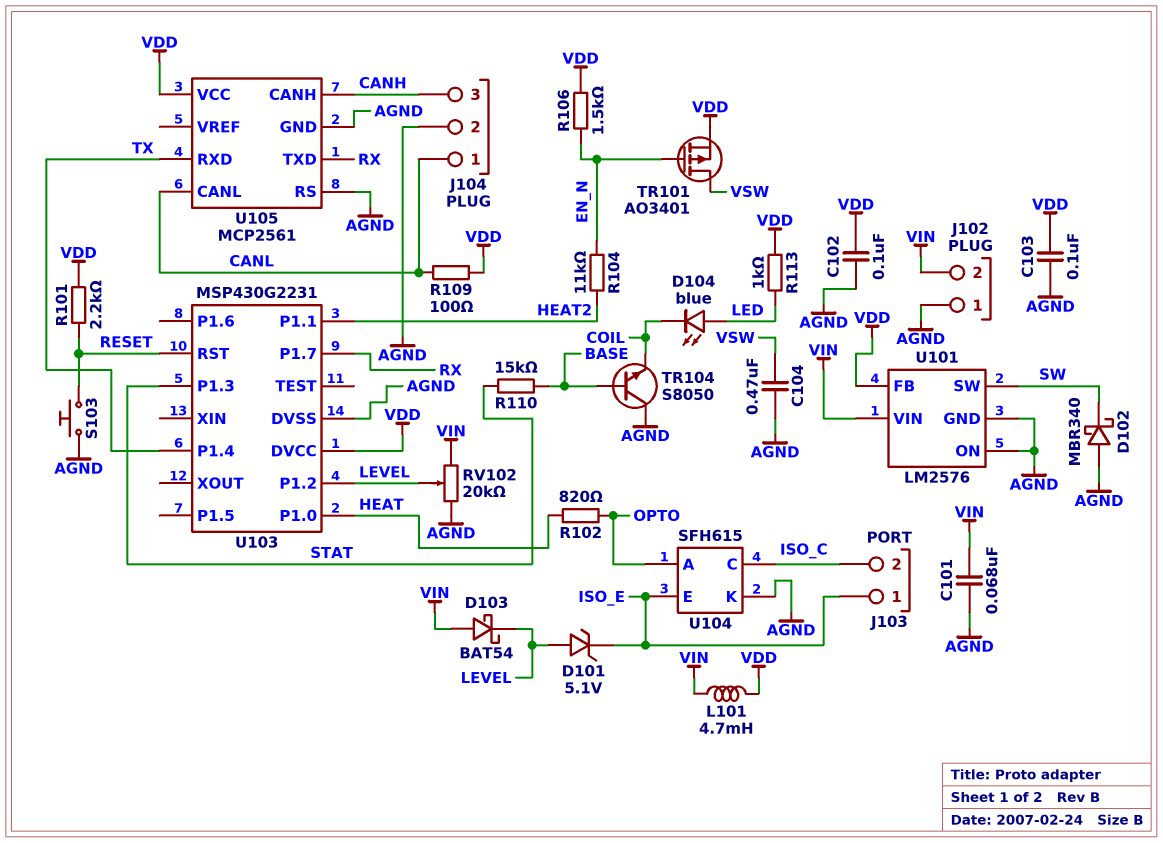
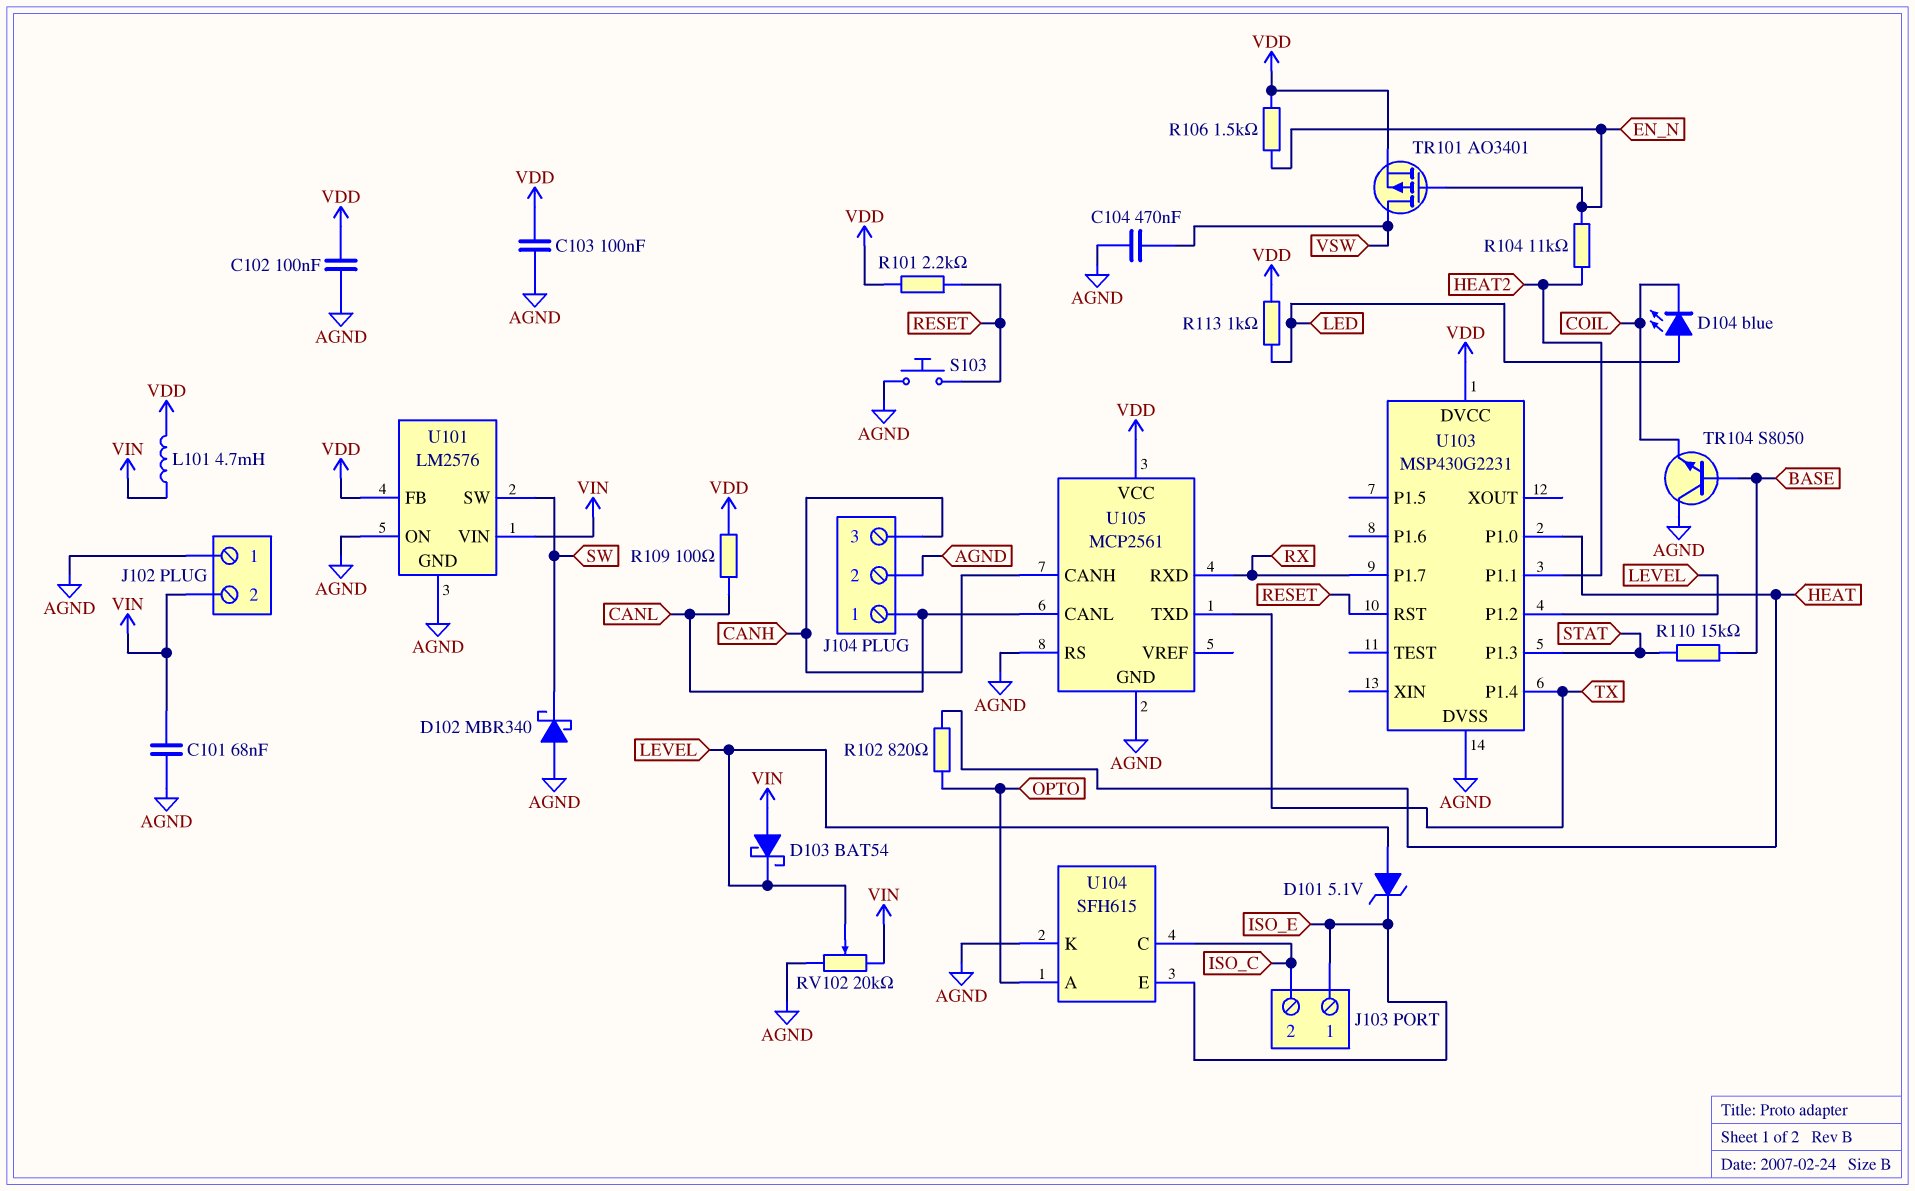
U105 pin RXD: TX -> RX
U105 pin TXD: RX -> TX

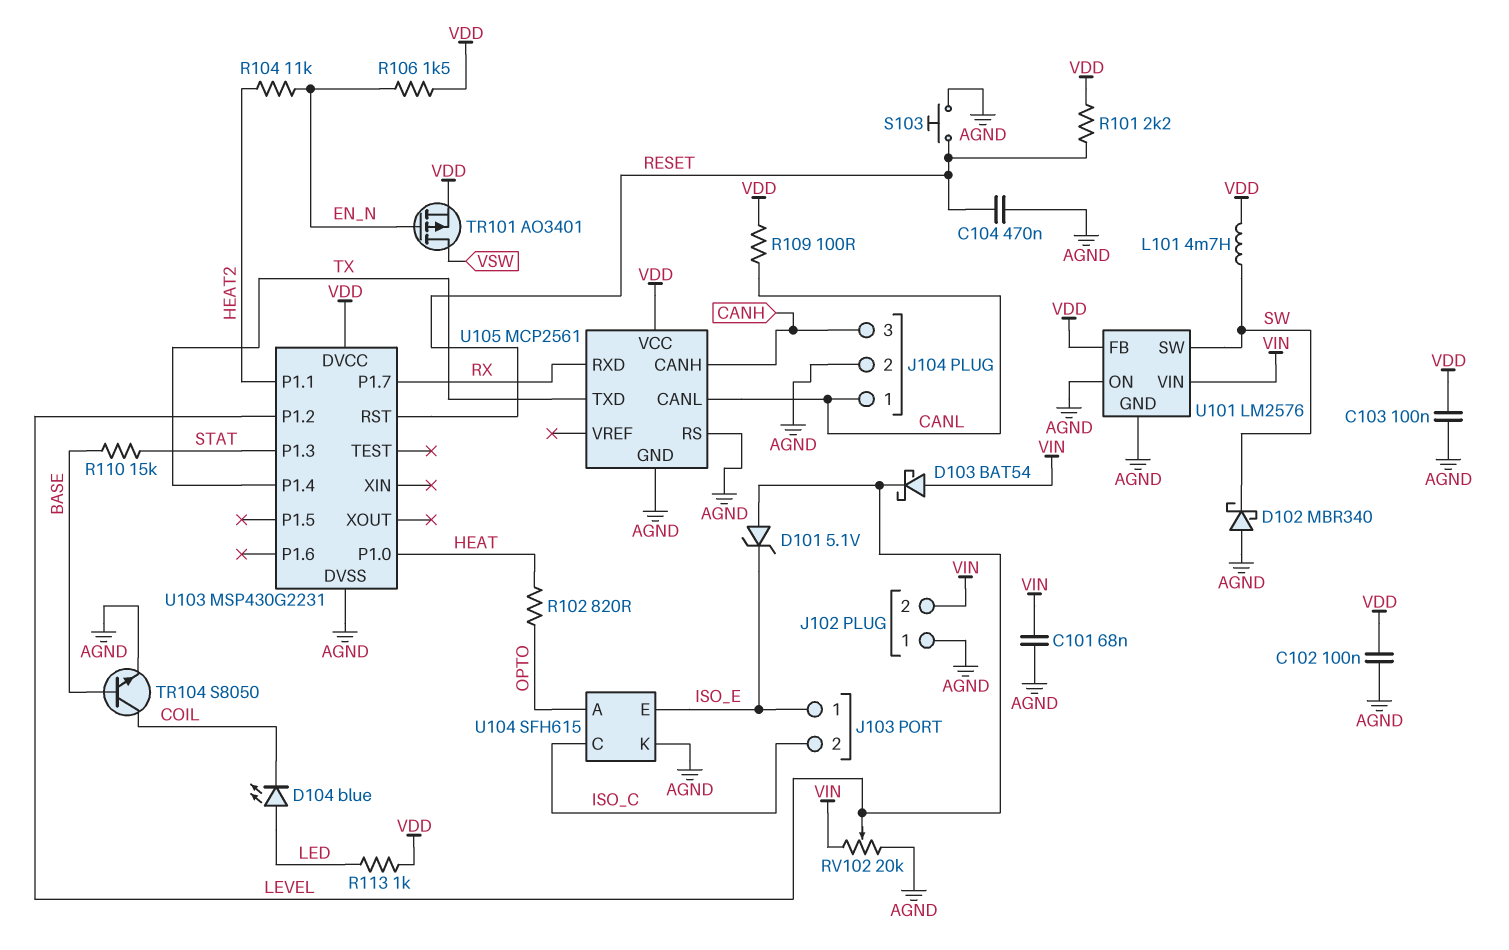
C104: 470nF (AGND, VSW) -> 470nF (AGND, RESET)
L101: 4.7mH (VDD, VIN) -> 4.7mH (SW, VDD)
TR104: NPN S8050 (B BASE, C AGND, E COIL) -> NPN S8050 (B BASE, C COIL, E AGND)

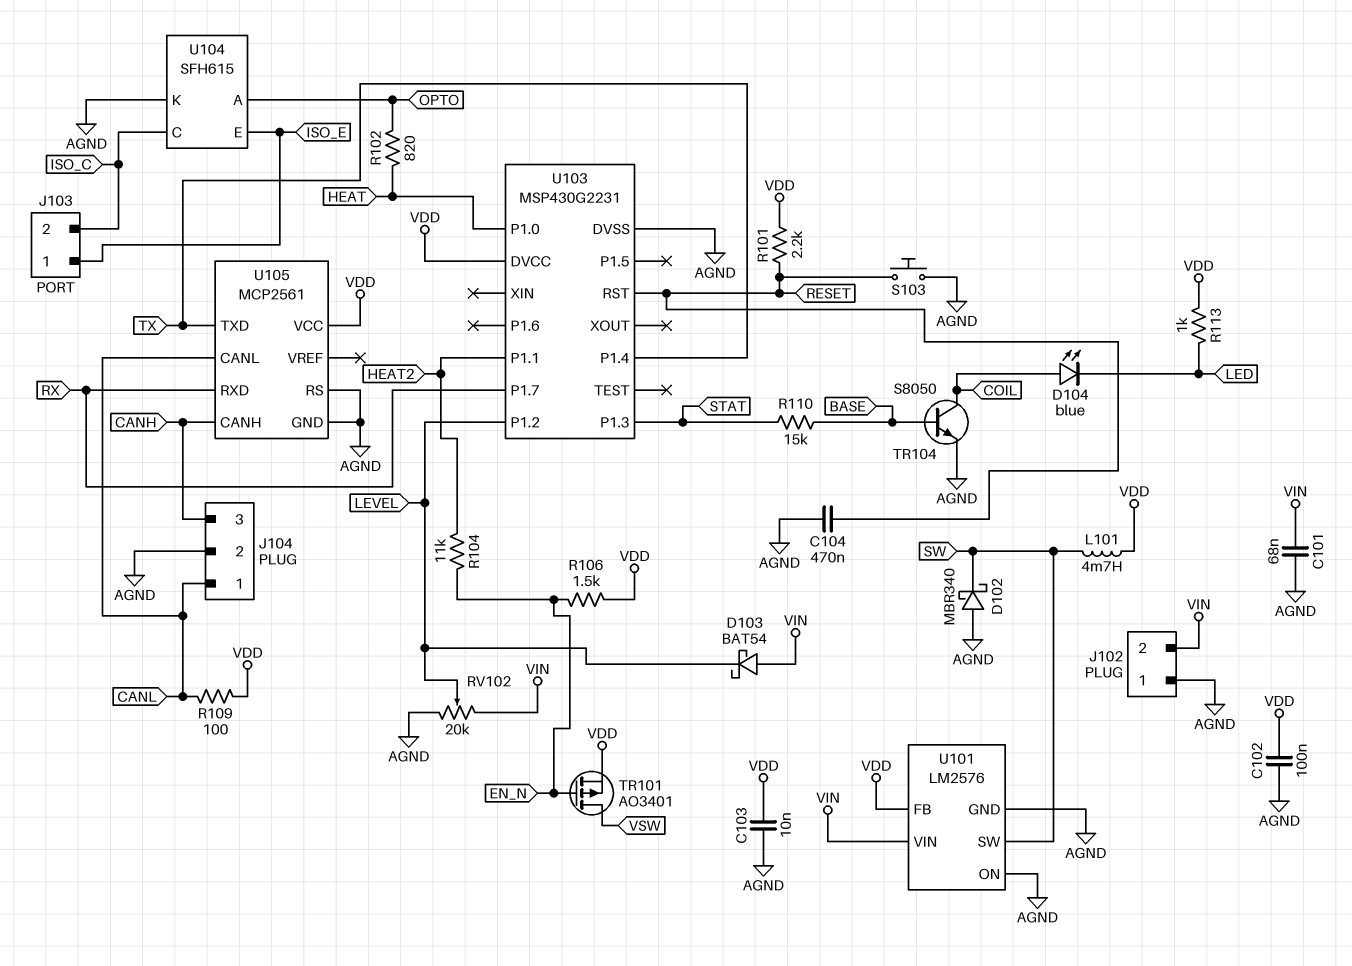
C103: 100nF (AGND, VDD) -> 10nF (AGND, VDD)
D101: zener 5.1V (A LEVEL, K ISO_E) -> none
D104: LED blue (A LED, K COIL) -> LED blue (A COIL, K LED)

